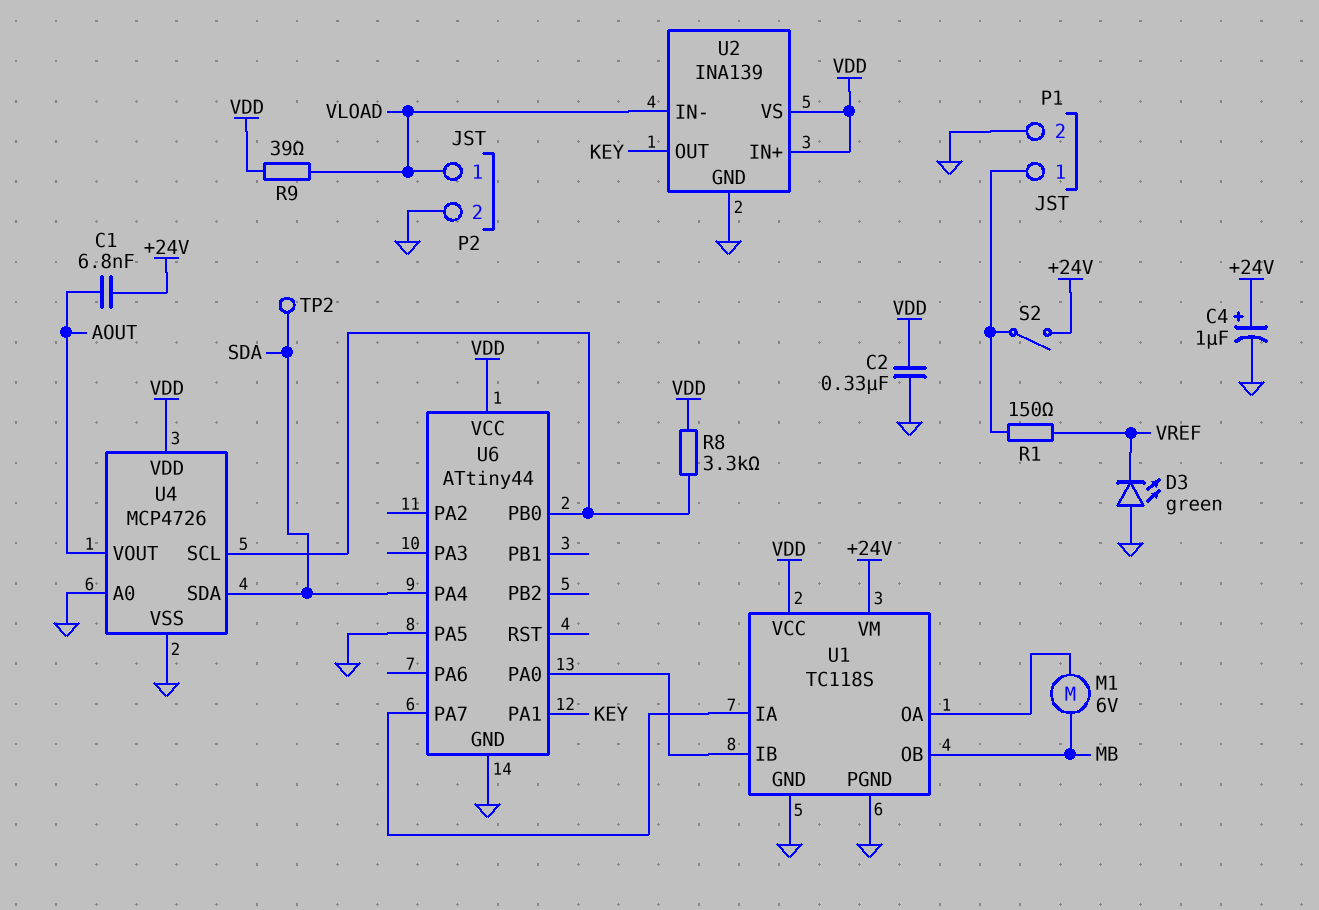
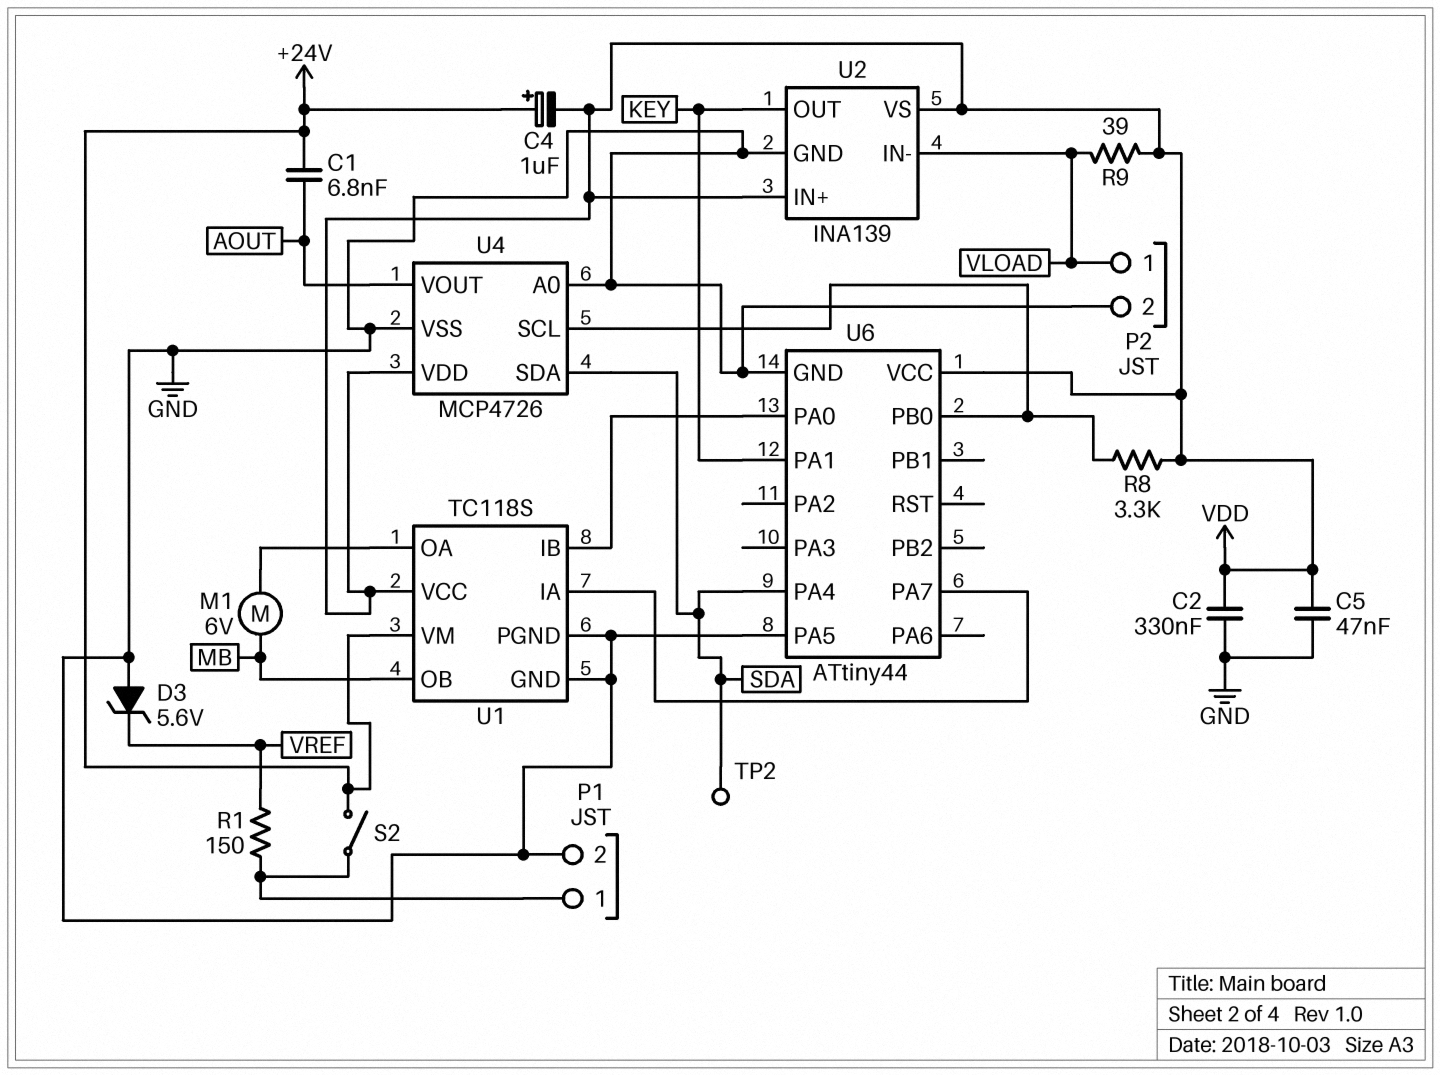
C4: 1uF (plus +24V, minus GND) -> 1uF (plus +24V, minus VDD)
C5: none -> 47nF (GND, VDD)
D3: LED green (A GND, K VREF) -> zener 5.6V (A GND, K VREF)

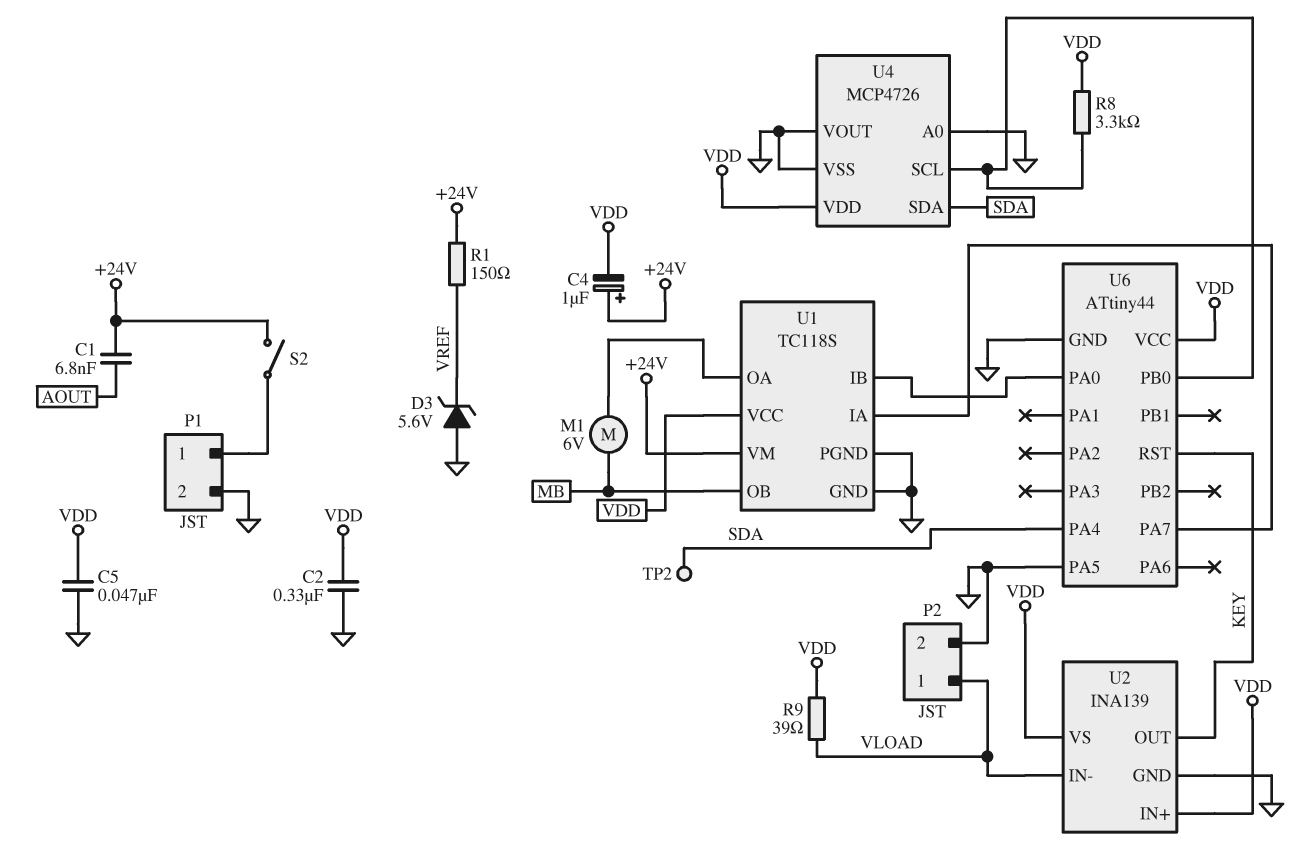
R1: 150 (P1/1, VREF) -> 150 (+24V, VREF)
U4 pin VOUT: AOUT -> GND
U6 pin PA1: KEY -> none
U6 pin RST: none -> KEY

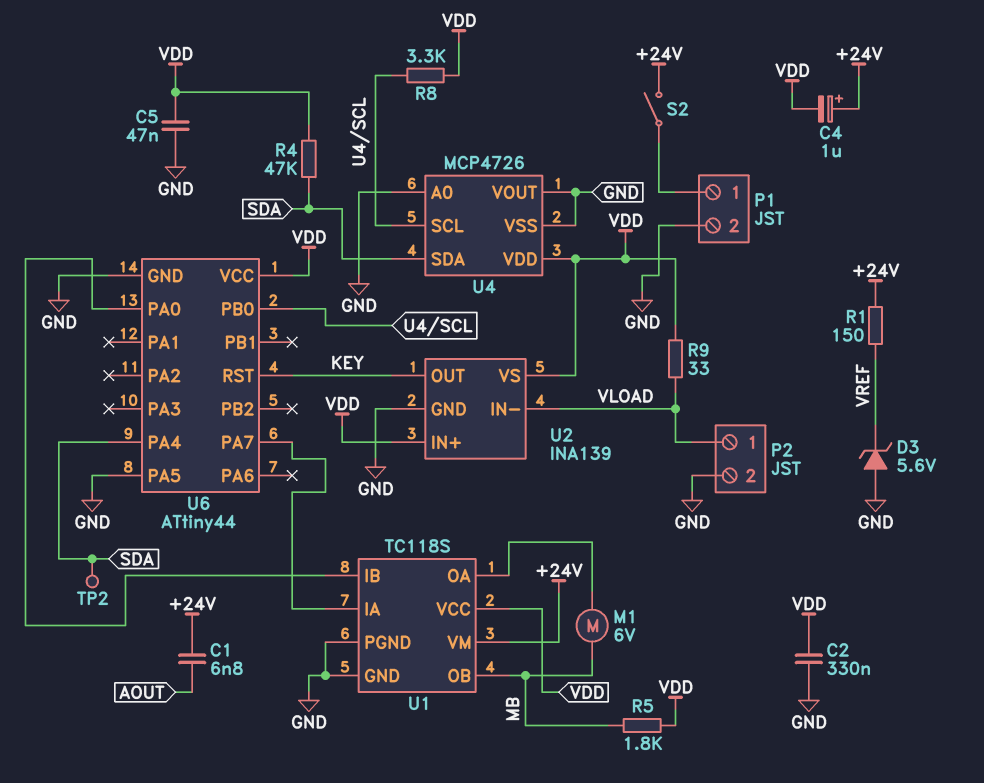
R4: none -> 47k (SDA, VDD)
R5: none -> 1.8k (MB, VDD)
R9: 39 (VDD, VLOAD) -> 33 (VDD, VLOAD)

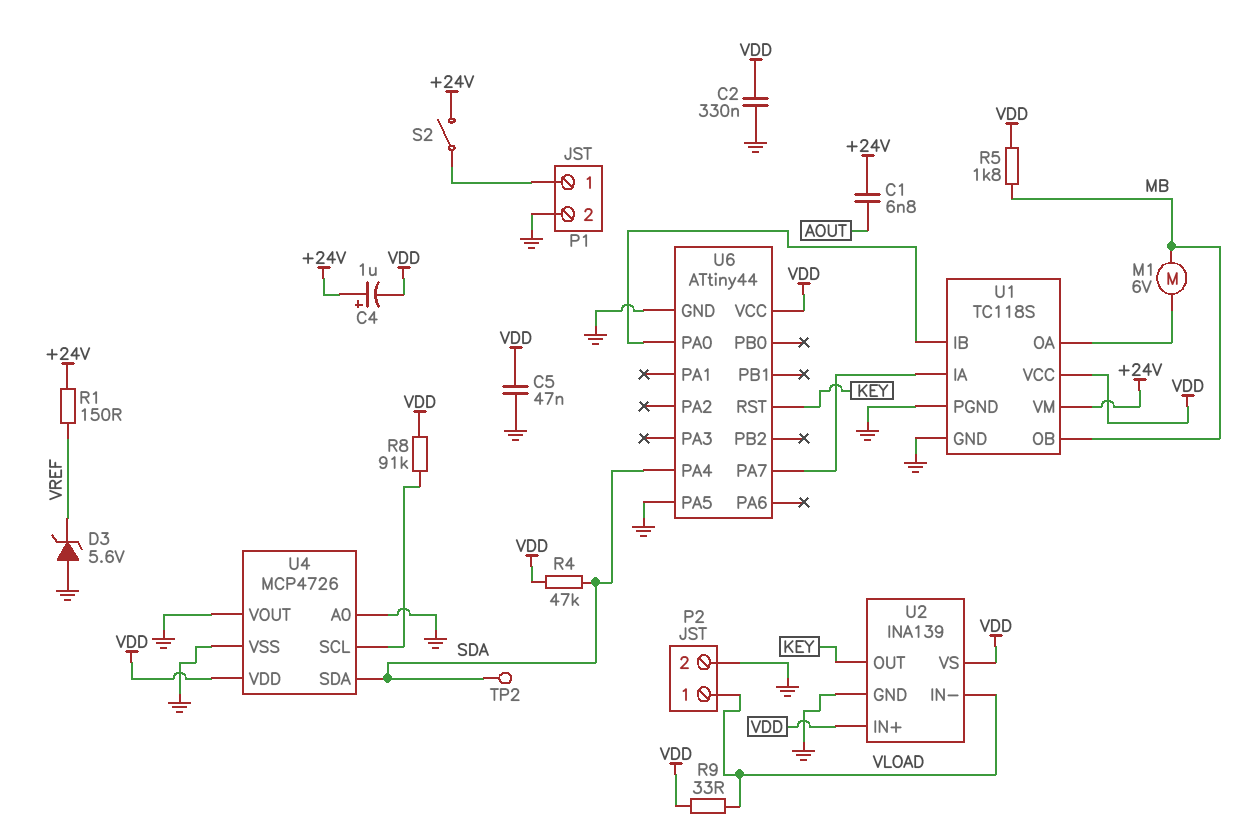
R8: 3.3k (U4/SCL, VDD) -> 91k (U4/SCL, VDD)
U6 pin PB0: U4/SCL -> none

